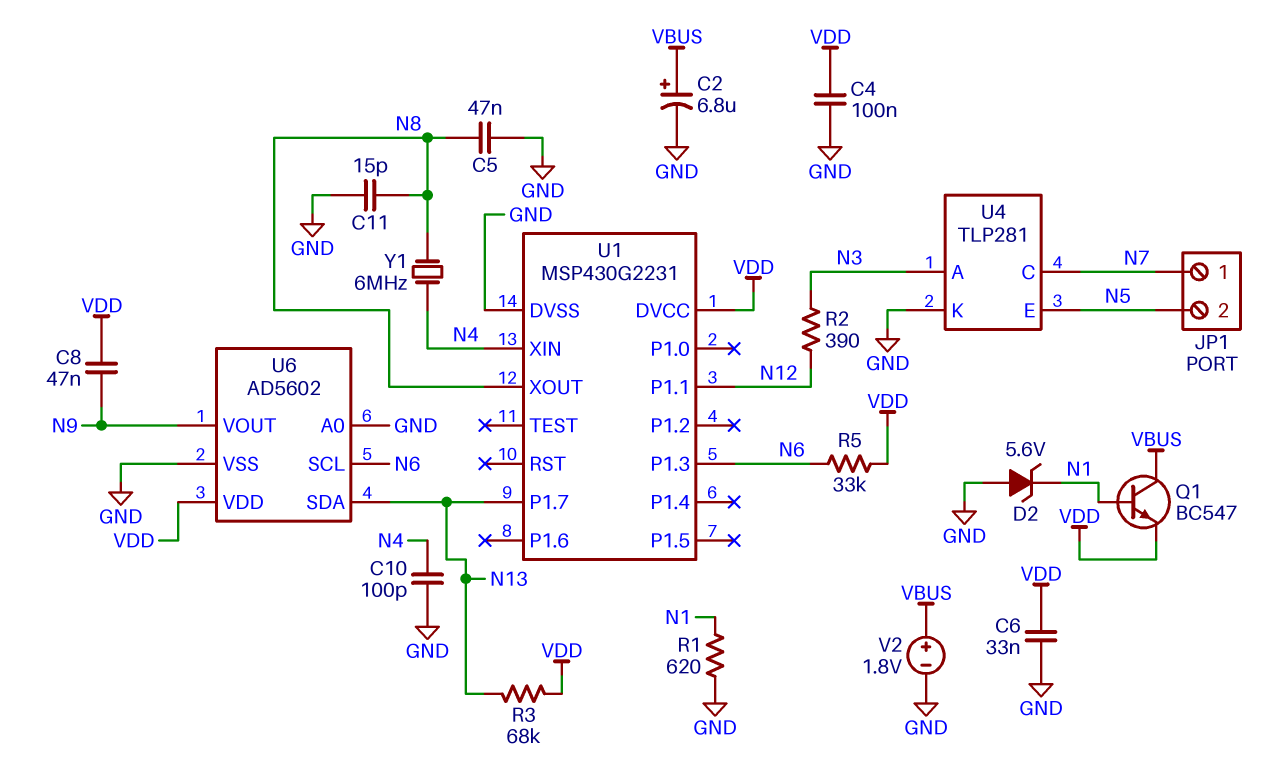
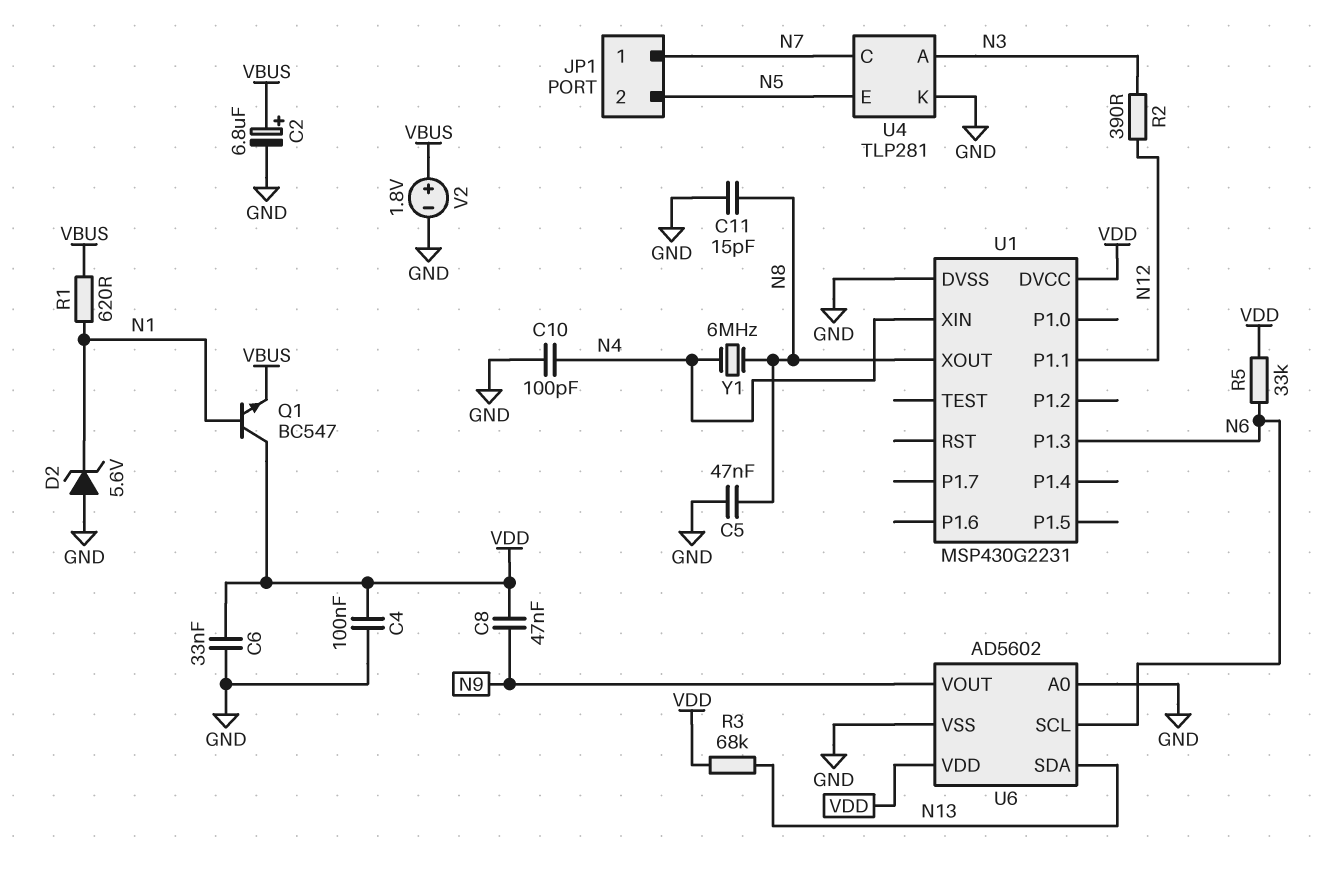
Q1: NPN BC547 (B N1, C VBUS, E VDD) -> NPN BC547 (B N1, C VDD, E VBUS)
R1: 620 (GND, N1) -> 620 (N1, VBUS)
U1 pin P1.7: N13 -> none

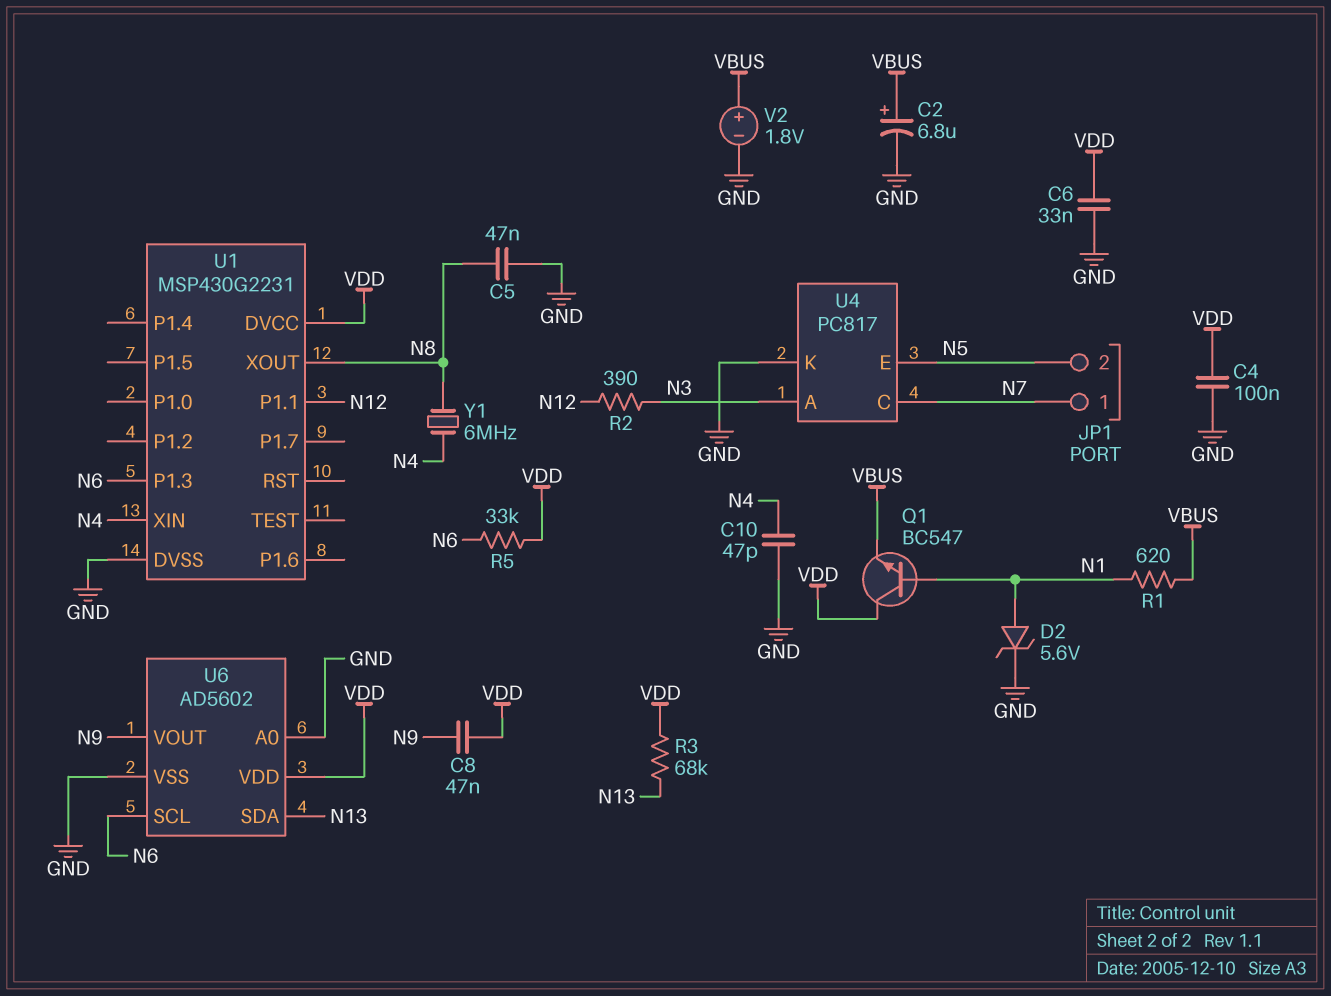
C10: 100pF (GND, N4) -> 47pF (GND, N4)
C11: 15pF (GND, N8) -> none
D2: zener 5.6V (A GND, K N1) -> zener 5.6V (A N1, K GND)
U4: TLP281 -> PC817

